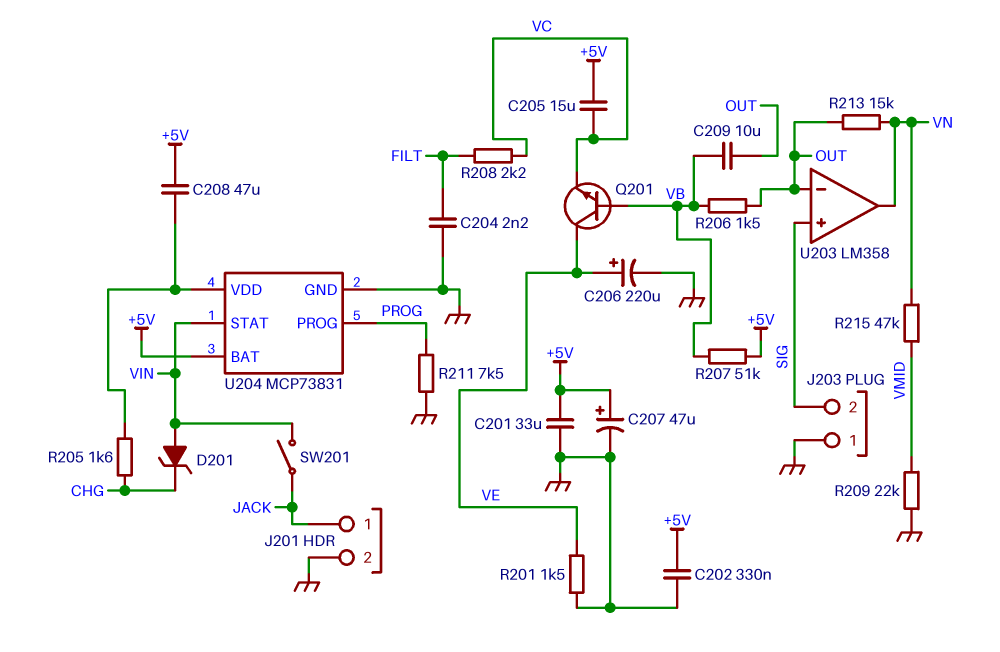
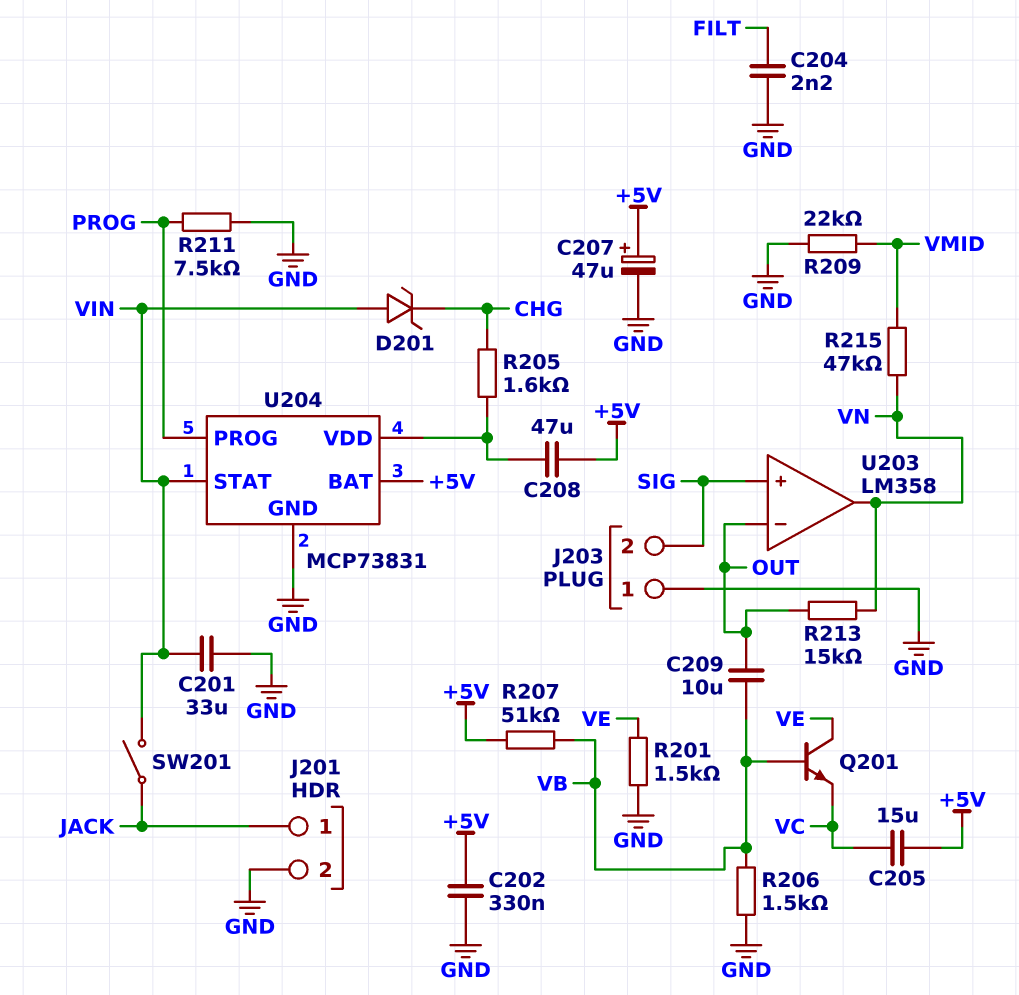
C201: 33uF (+5V, GND) -> 33uF (GND, VIN)
C206: 220uF (plus VE, minus GND) -> none
R206: 1.5k (OUT, VB) -> 1.5k (GND, VB)
R208: 2.2k (FILT, VC) -> none

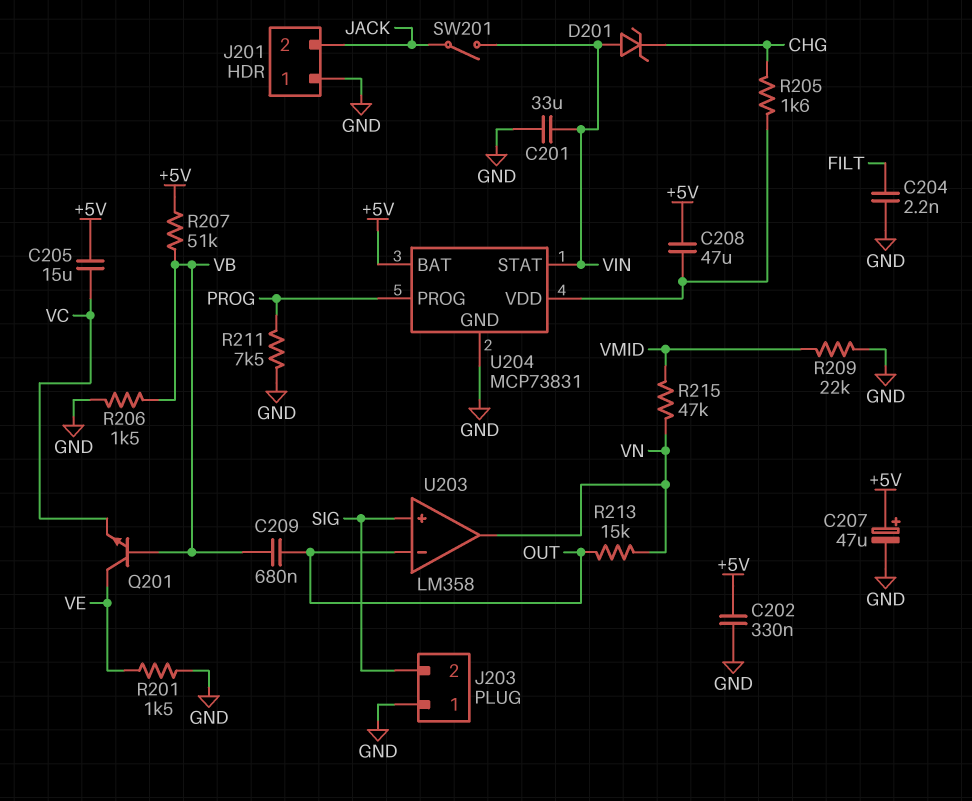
C209: 10uF (OUT, VB) -> 680nF (OUT, VB)
J201 pin 1: JACK -> GND
J201 pin 2: GND -> JACK

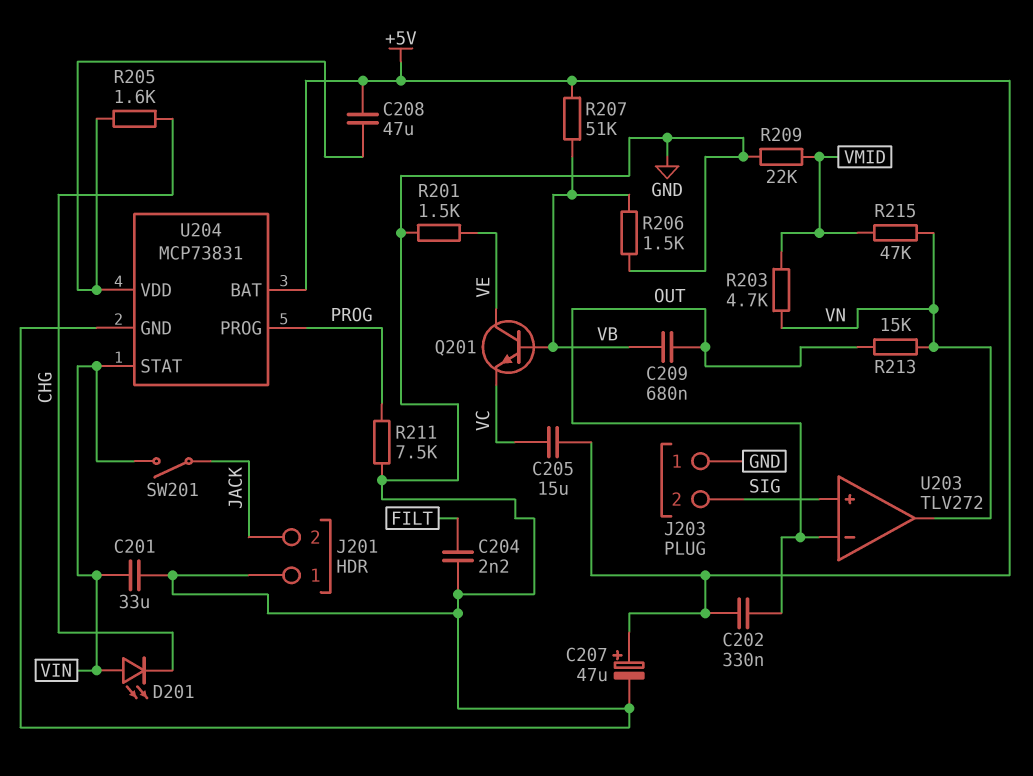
C202: 330nF (+5V, GND) -> 330nF (+5V, OUT)
D201: zener (A VIN, K CHG) -> LED (A VIN, K CHG)
R203: none -> 4.7k (VMID, VN)
U203: LM358 -> TLV272

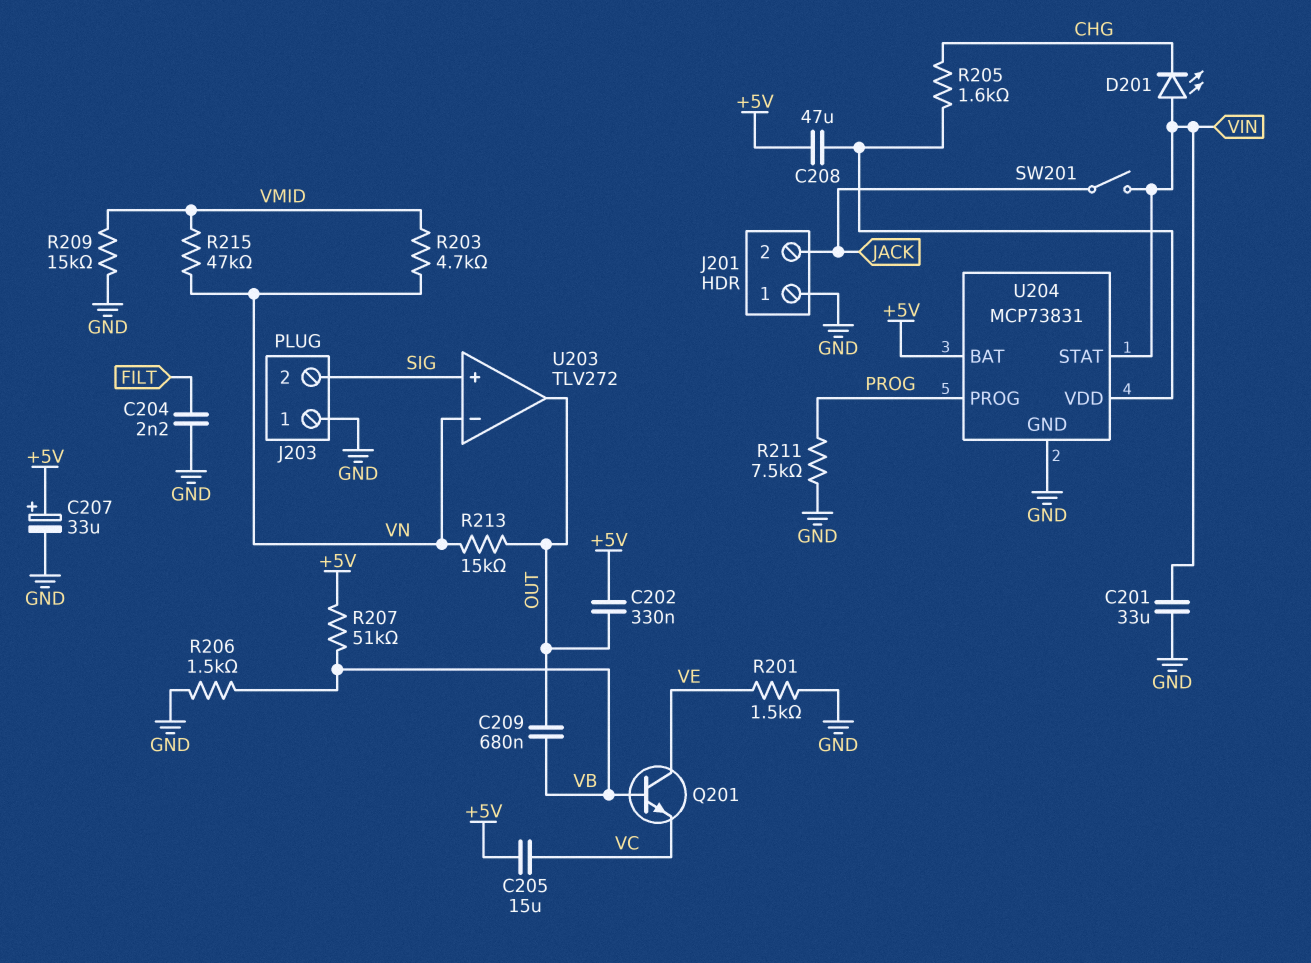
C207: 47uF (plus +5V, minus GND) -> 33uF (plus +5V, minus GND)
R209: 22k (GND, VMID) -> 15k (GND, VMID)
U203 pin in-: OUT -> VN
U203 pin out: VN -> OUT

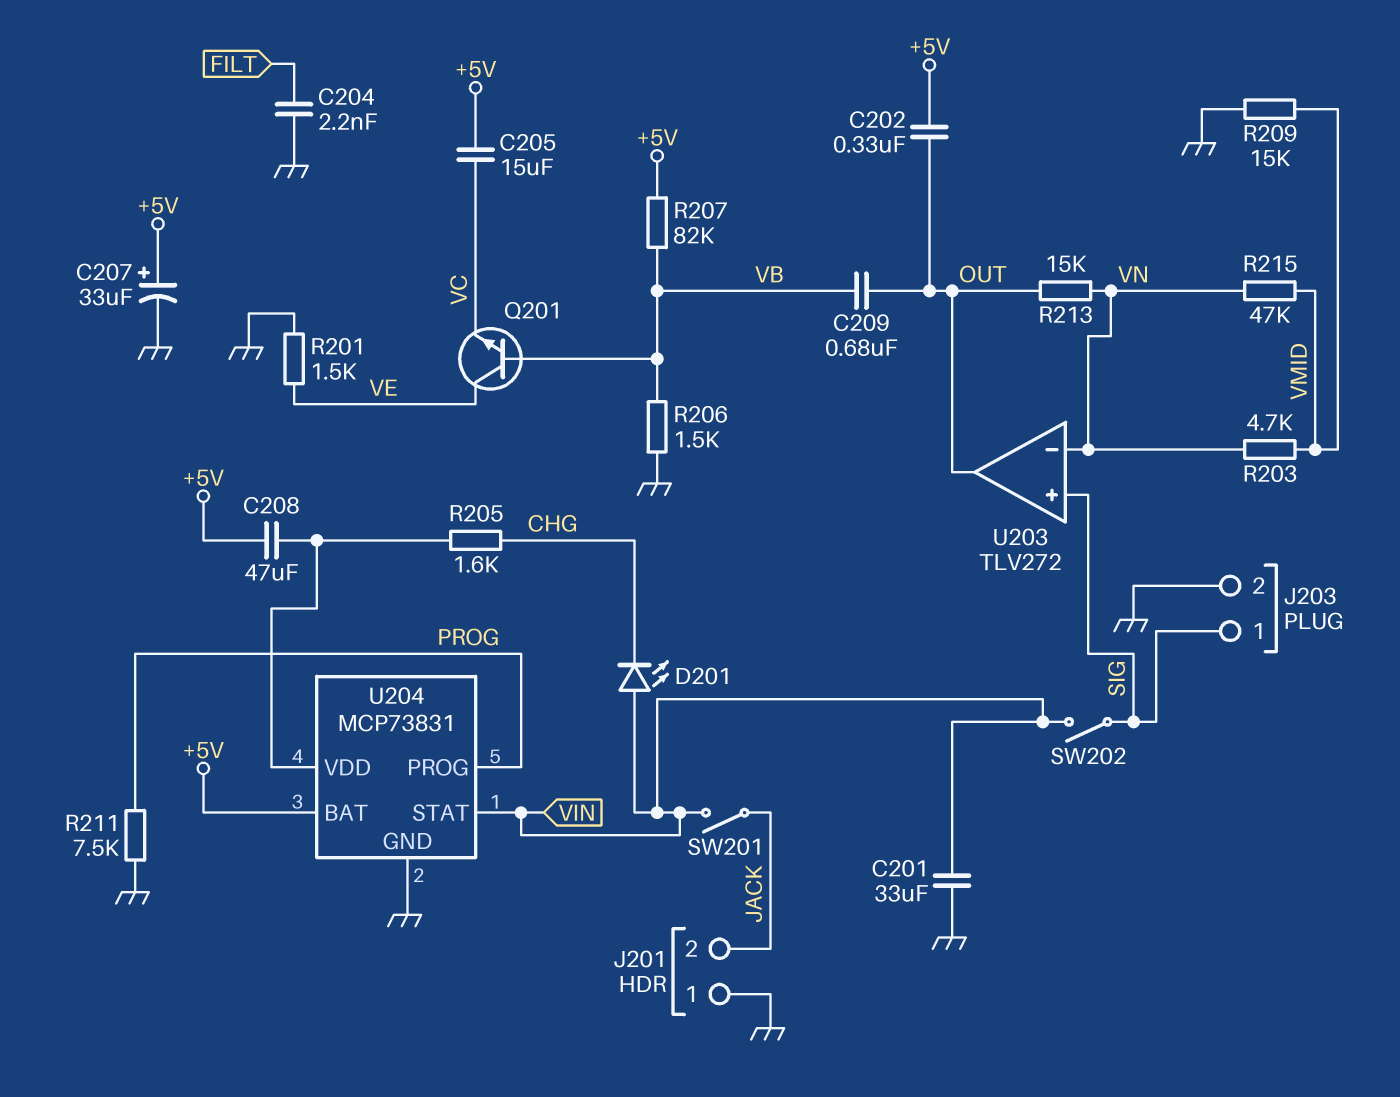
J203 pin 1: GND -> SIG
J203 pin 2: SIG -> GND
R207: 51k (+5V, VB) -> 82k (+5V, VB)
SW202: none -> switch (SIG, VIN)

